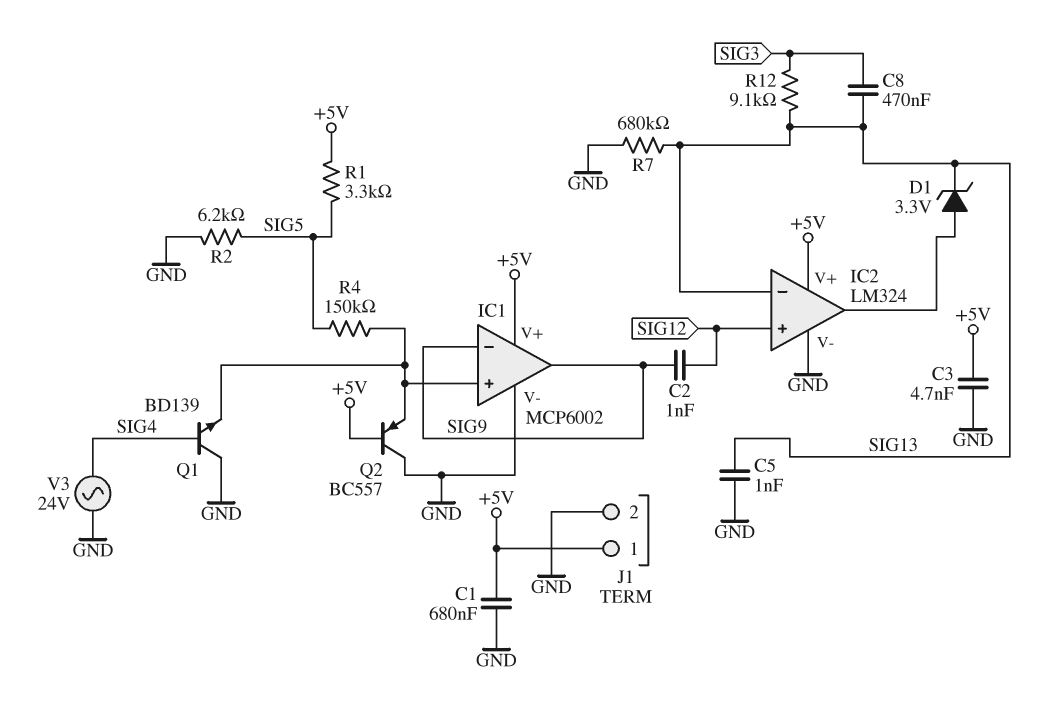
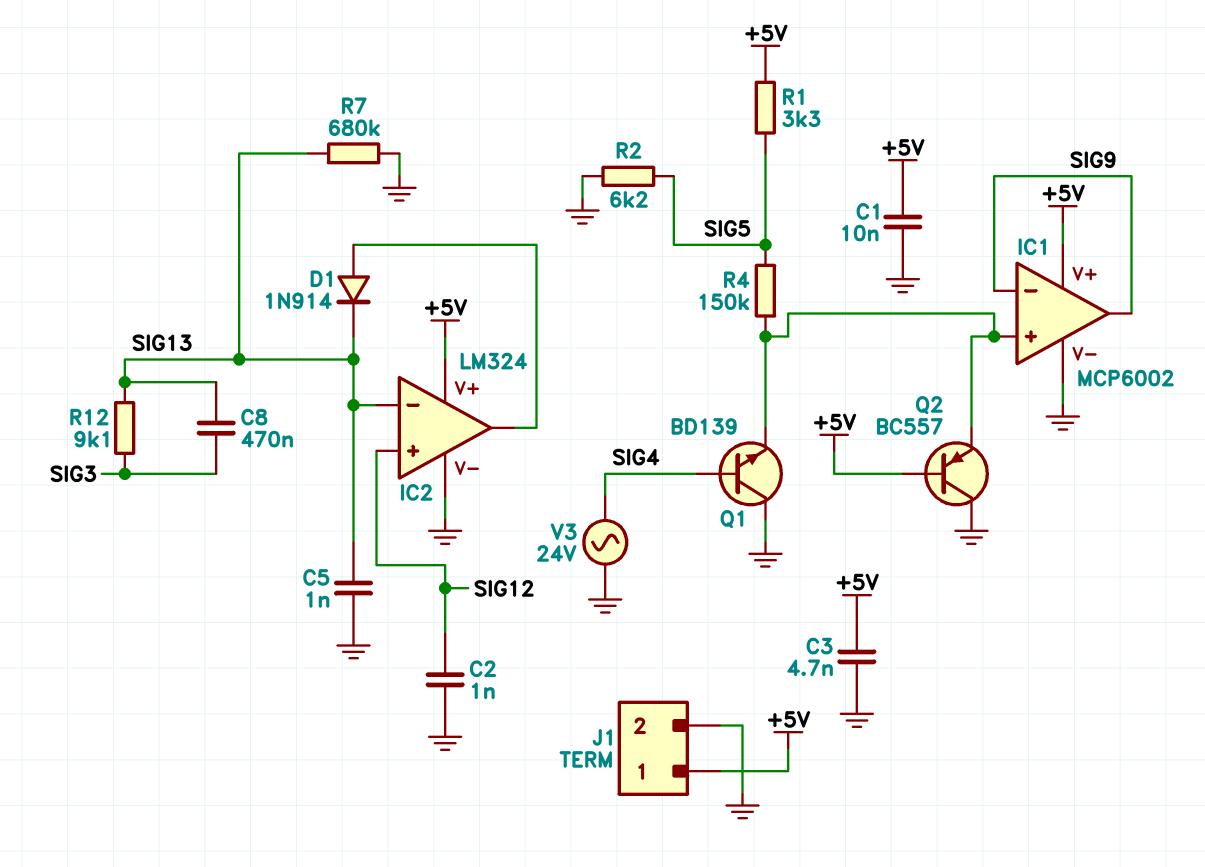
C1: 680nF (+5V, GND) -> 10nF (+5V, GND)
C2: 1nF (SIG9, SIG12) -> 1nF (GND, SIG12)
D1: zener 3.3V (A IC2/out, K SIG13) -> diode 1N914 (A IC2/out, K SIG13)

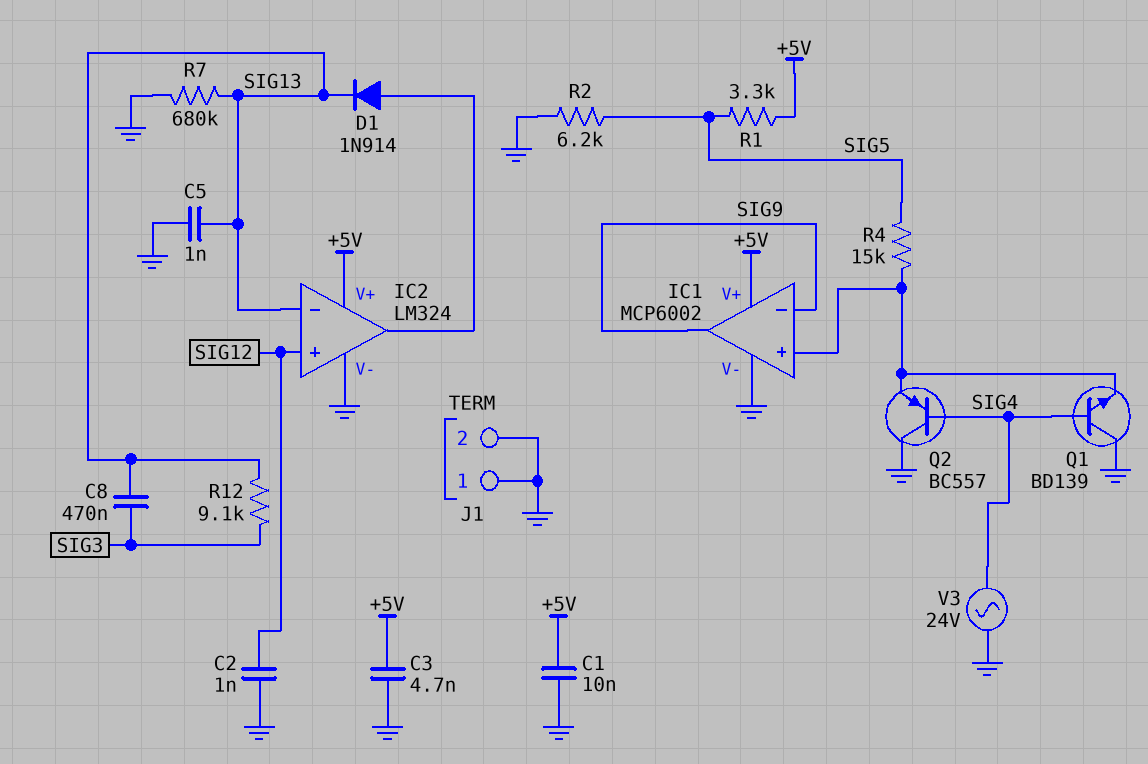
J1 pin 1: +5V -> GND
Q2: PNP BC557 (B +5V, C GND, E IC1/in+) -> PNP BC557 (B SIG4, C GND, E IC1/in+)
R4: 150k (IC1/in+, SIG5) -> 15k (IC1/in+, SIG5)

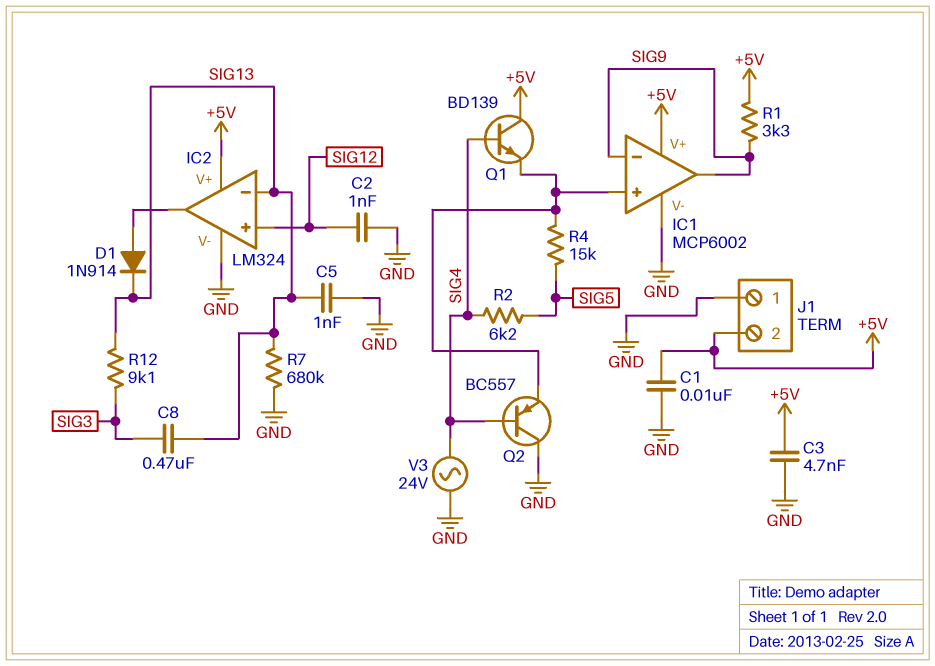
J1 pin 2: GND -> +5V
Q1: NPN BD139 (B SIG4, C GND, E IC1/in+) -> NPN BD139 (B SIG4, C +5V, E IC1/in+)
R1: 3.3k (+5V, SIG5) -> 3.3k (+5V, SIG9)
R2: 6.2k (GND, SIG5) -> 6.2k (SIG4, SIG5)

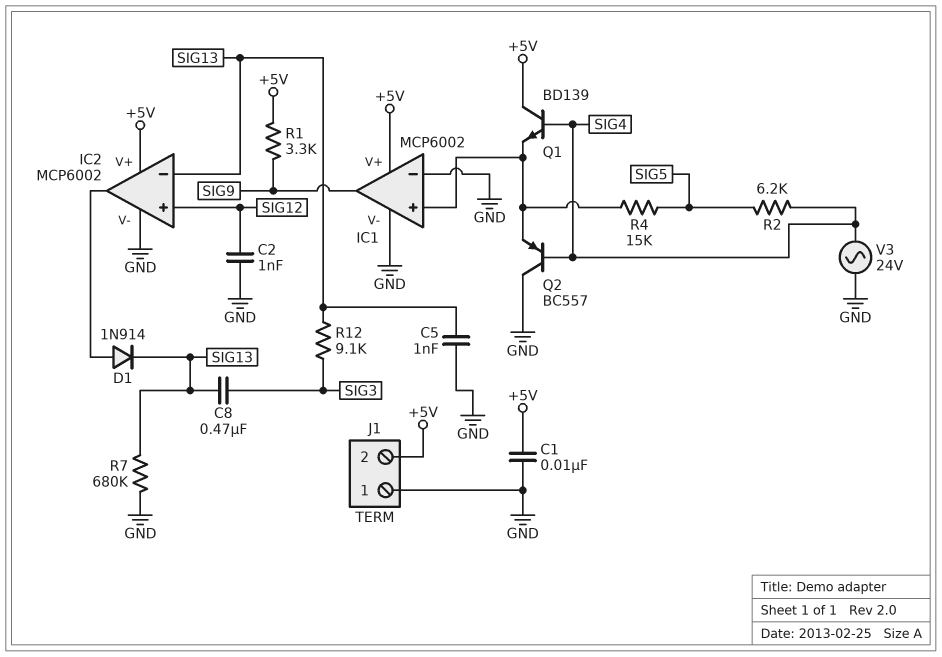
C3: 4.7nF (+5V, GND) -> none
IC1 pin in-: SIG9 -> GND
IC2: LM324 -> MCP6002

